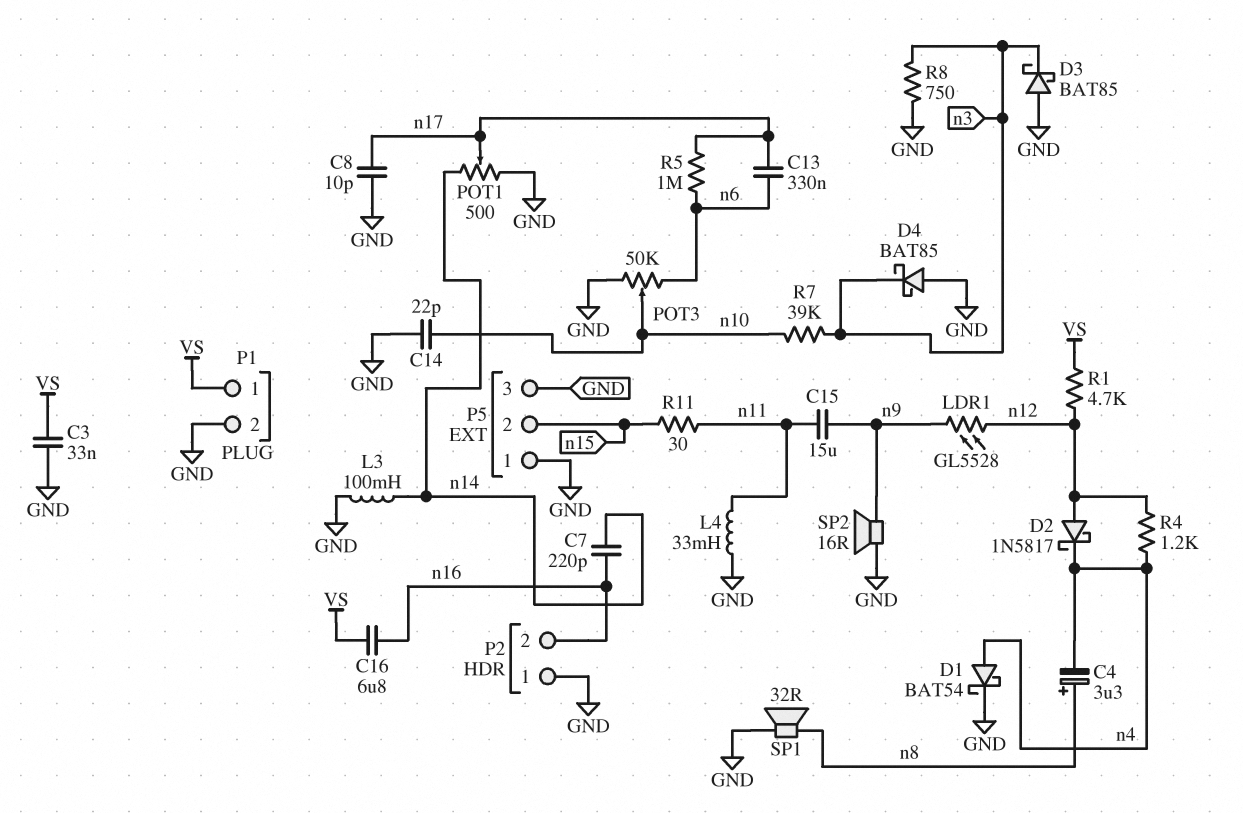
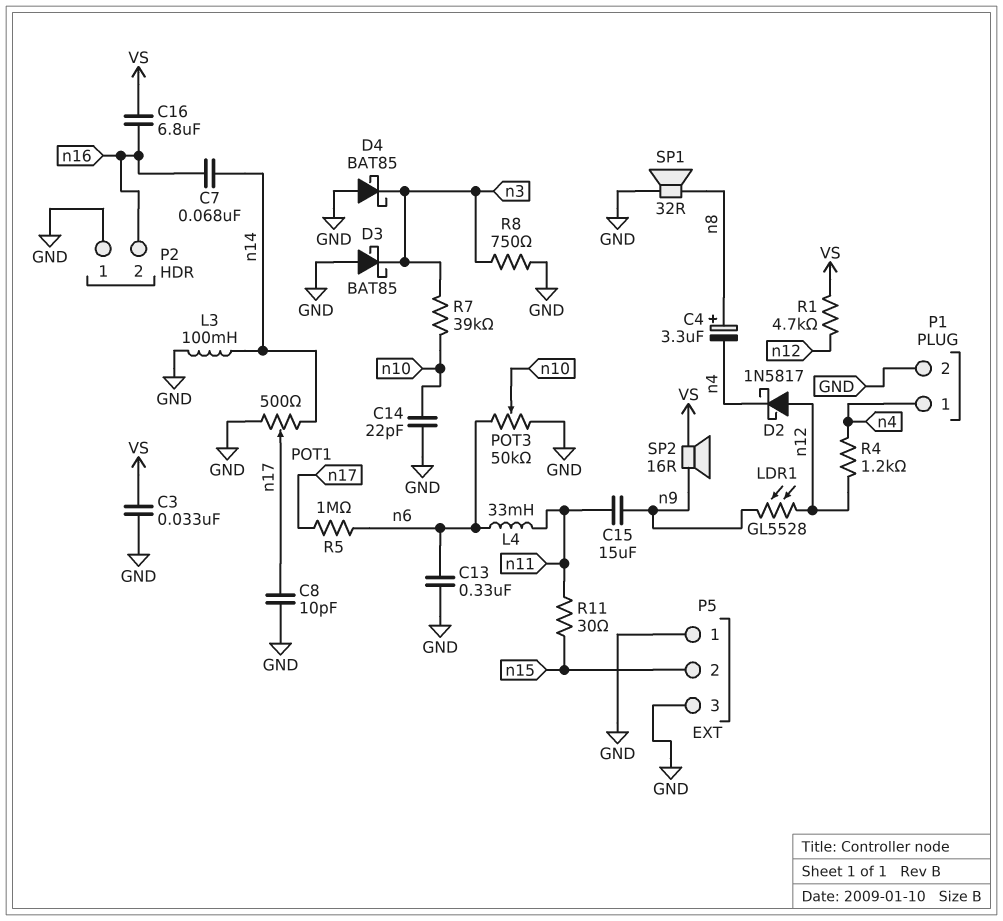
C7: 220pF (n14, n16) -> 68nF (n14, n16)
C13: 330nF (n6, n17) -> 330nF (GND, n6)
D1: schottky BAT54 (A n4, K GND) -> none
L4: 33mH (GND, n11) -> 33mH (n6, n11)
P1 pin 1: VS -> n4
SP2: speaker 16R (GND, n9) -> speaker 16R (VS, n9)

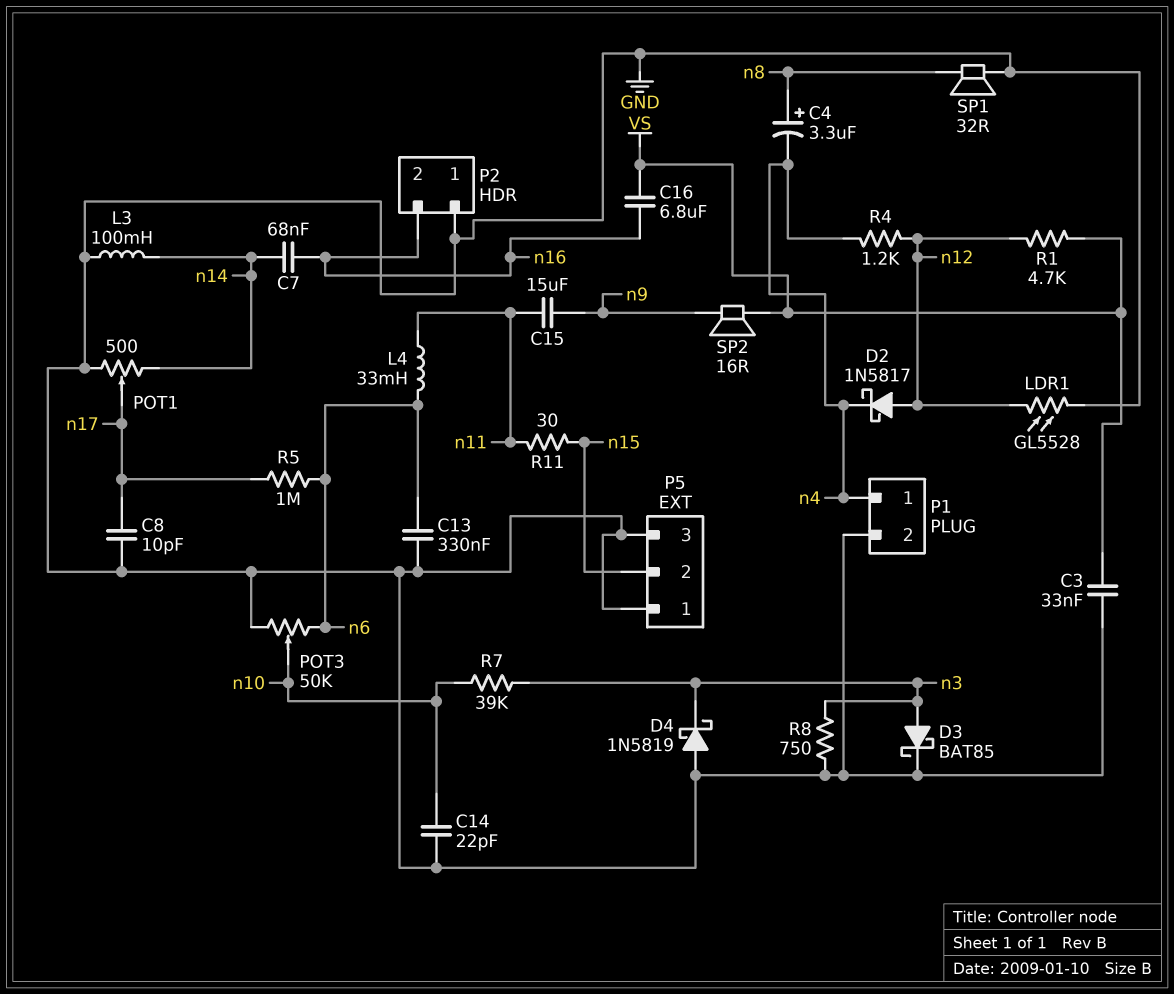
D3: schottky BAT85 (A GND, K n3) -> schottky BAT85 (A n3, K GND)
D4: schottky BAT85 (A GND, K n3) -> schottky 1N5819 (A GND, K n3)
LDR1: GL5528 (n9, n12) -> GL5528 (GND, n12)

